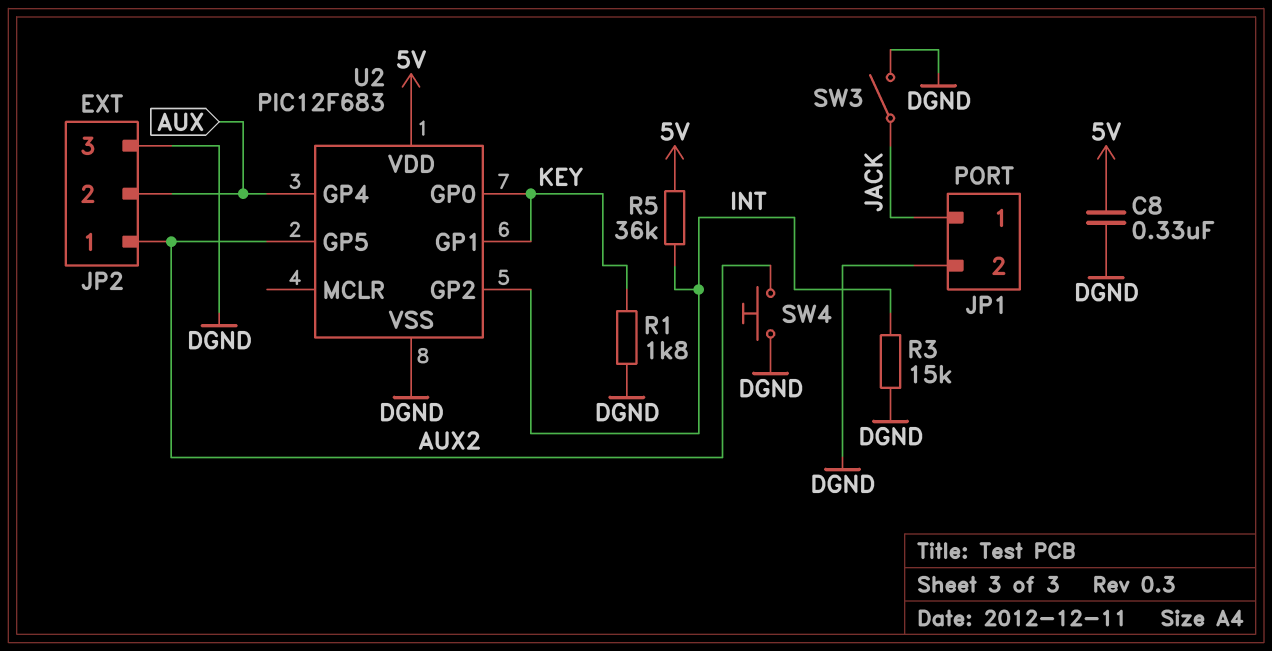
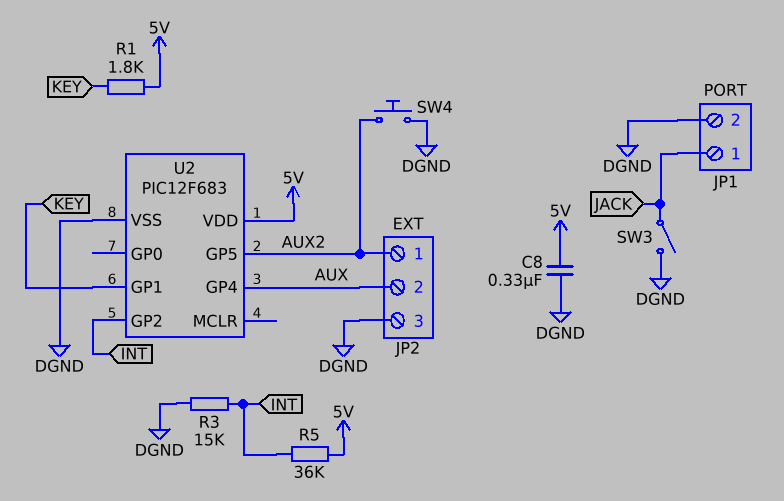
R1: 1.8k (DGND, KEY) -> 1.8k (5V, KEY)
U2 pin GP0: KEY -> none

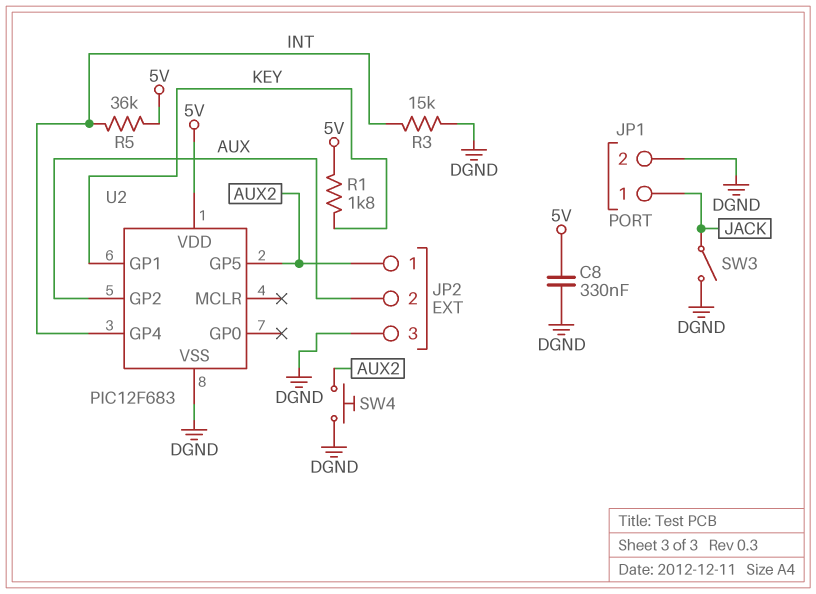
U2 pin GP2: INT -> AUX
U2 pin GP4: AUX -> INT

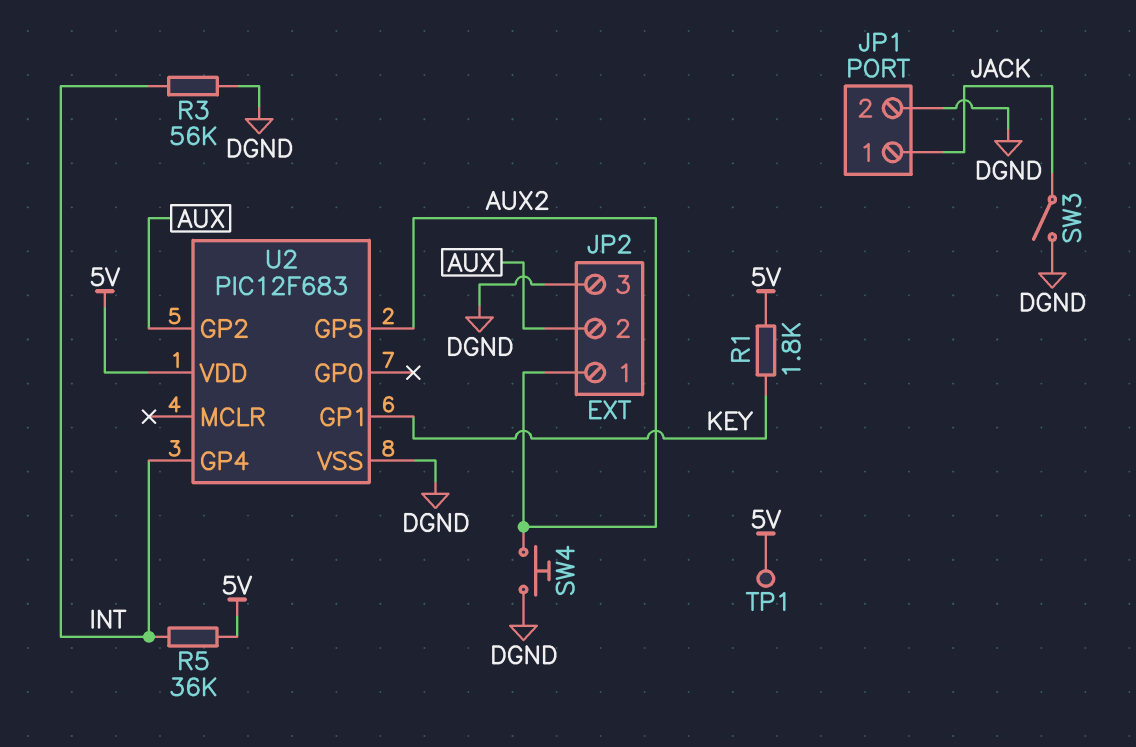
C8: 330nF (5V, DGND) -> none
R3: 15k (DGND, INT) -> 56k (DGND, INT)
TP1: none -> test point (5V)

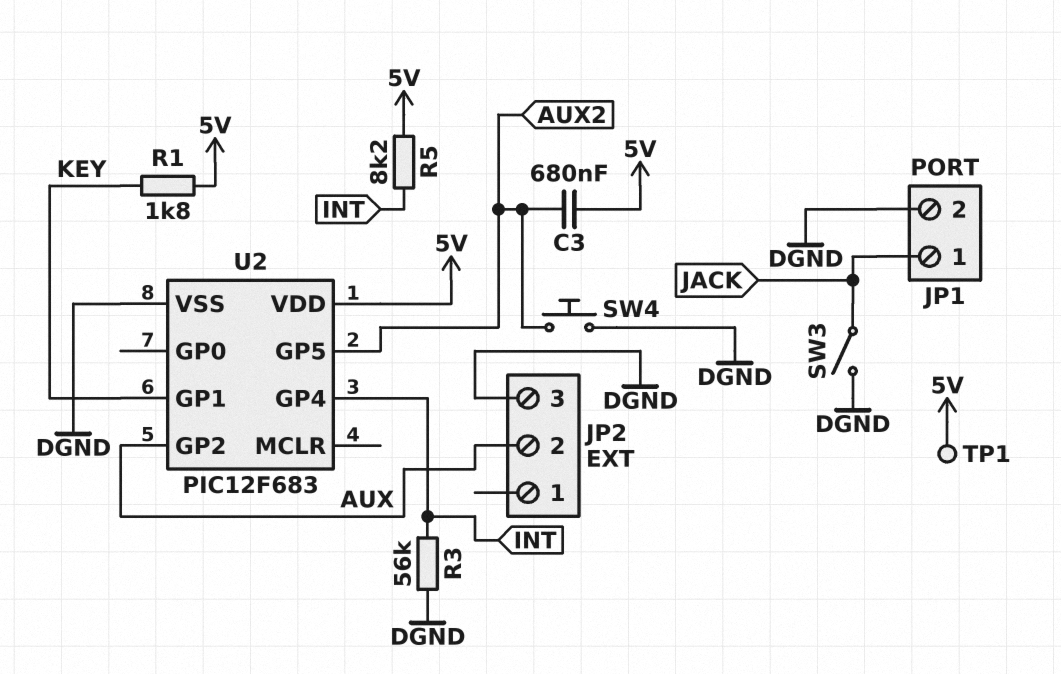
C3: none -> 680nF (5V, AUX2)
JP2 pin 1: AUX2 -> none
R5: 36k (5V, INT) -> 8.2k (5V, INT)

